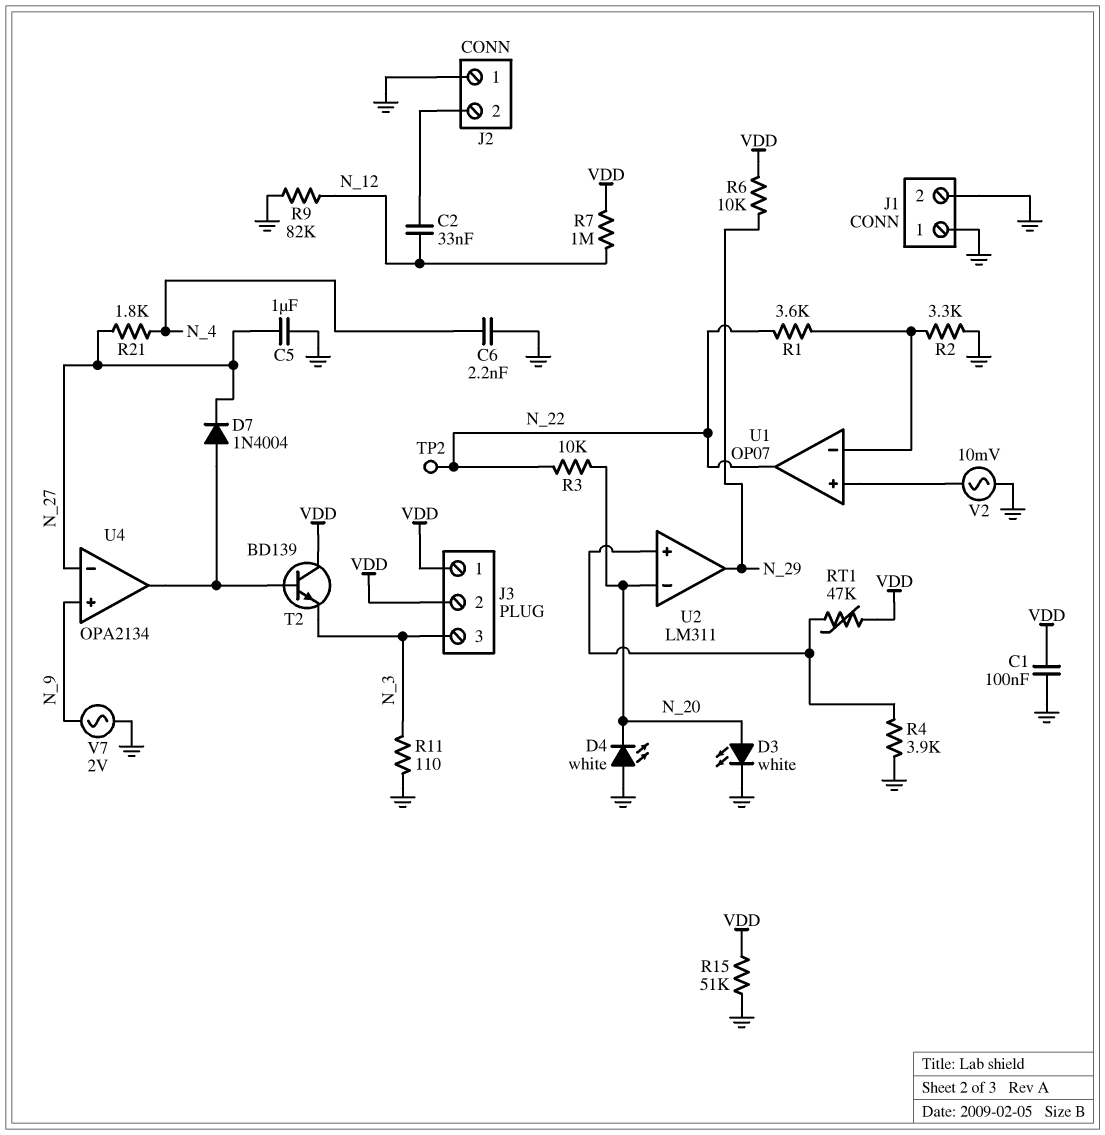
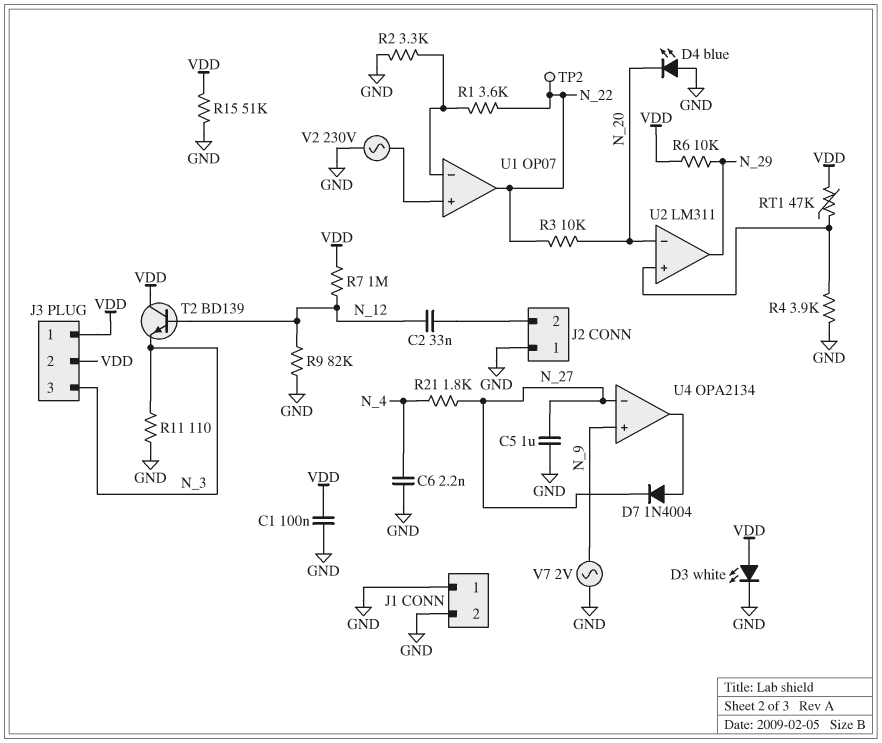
D3: LED white (A N_20, K GND) -> LED white (A VDD, K GND)
D4: LED white (A GND, K N_20) -> LED blue (A GND, K N_20)
T2: NPN BD139 (B U4/out, C VDD, E N_3) -> NPN BD139 (B N_12, C VDD, E N_3)
V2: AC 10mV (GND, U1/in+) -> AC 230V (GND, U1/in+)

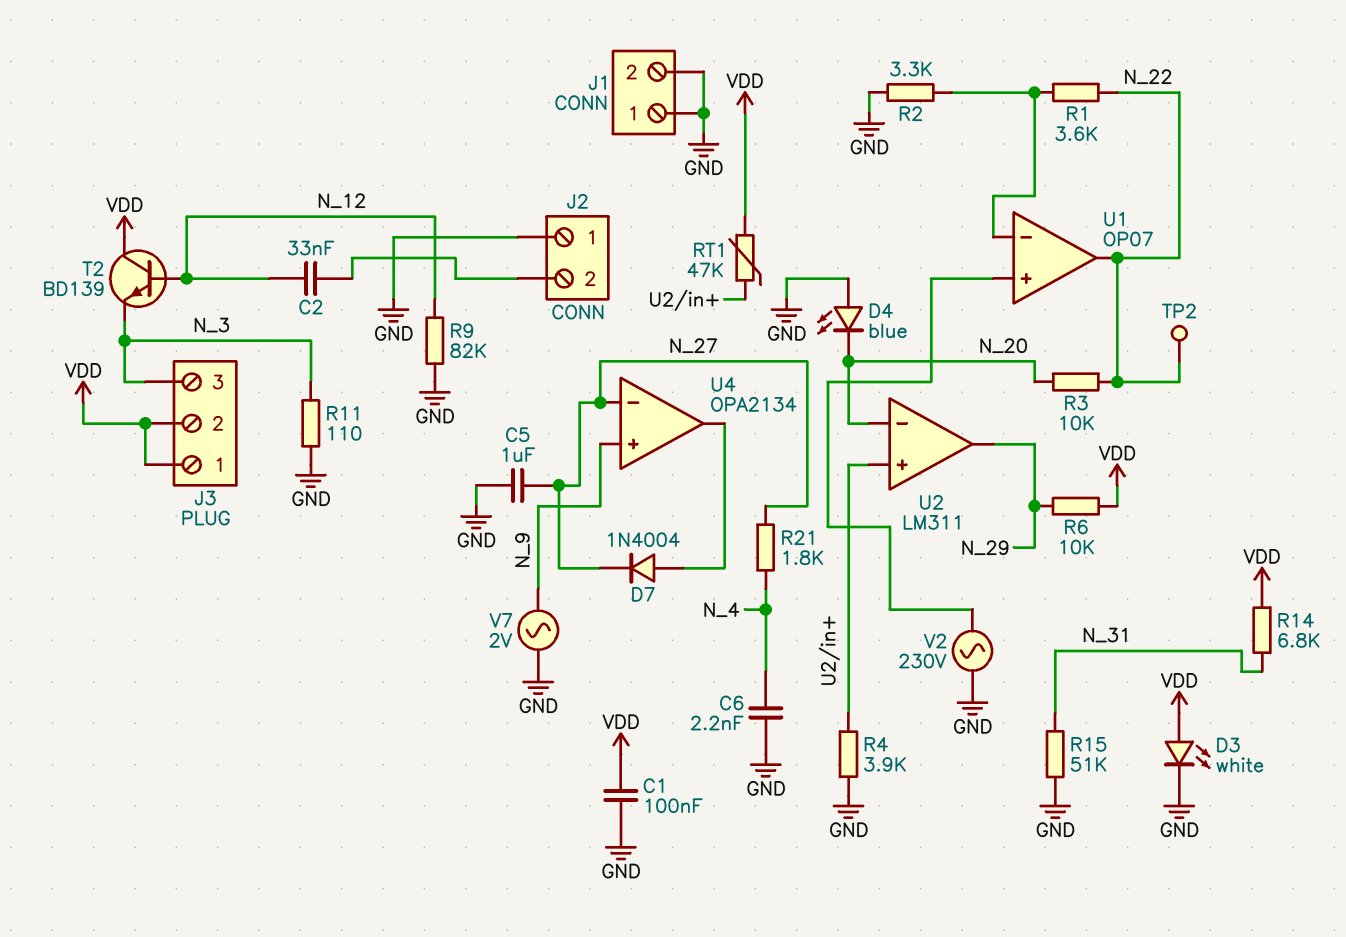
R7: 1M (N_12, VDD) -> none
R14: none -> 6.8k (N_31, VDD)
R15: 51k (GND, VDD) -> 51k (GND, N_31)

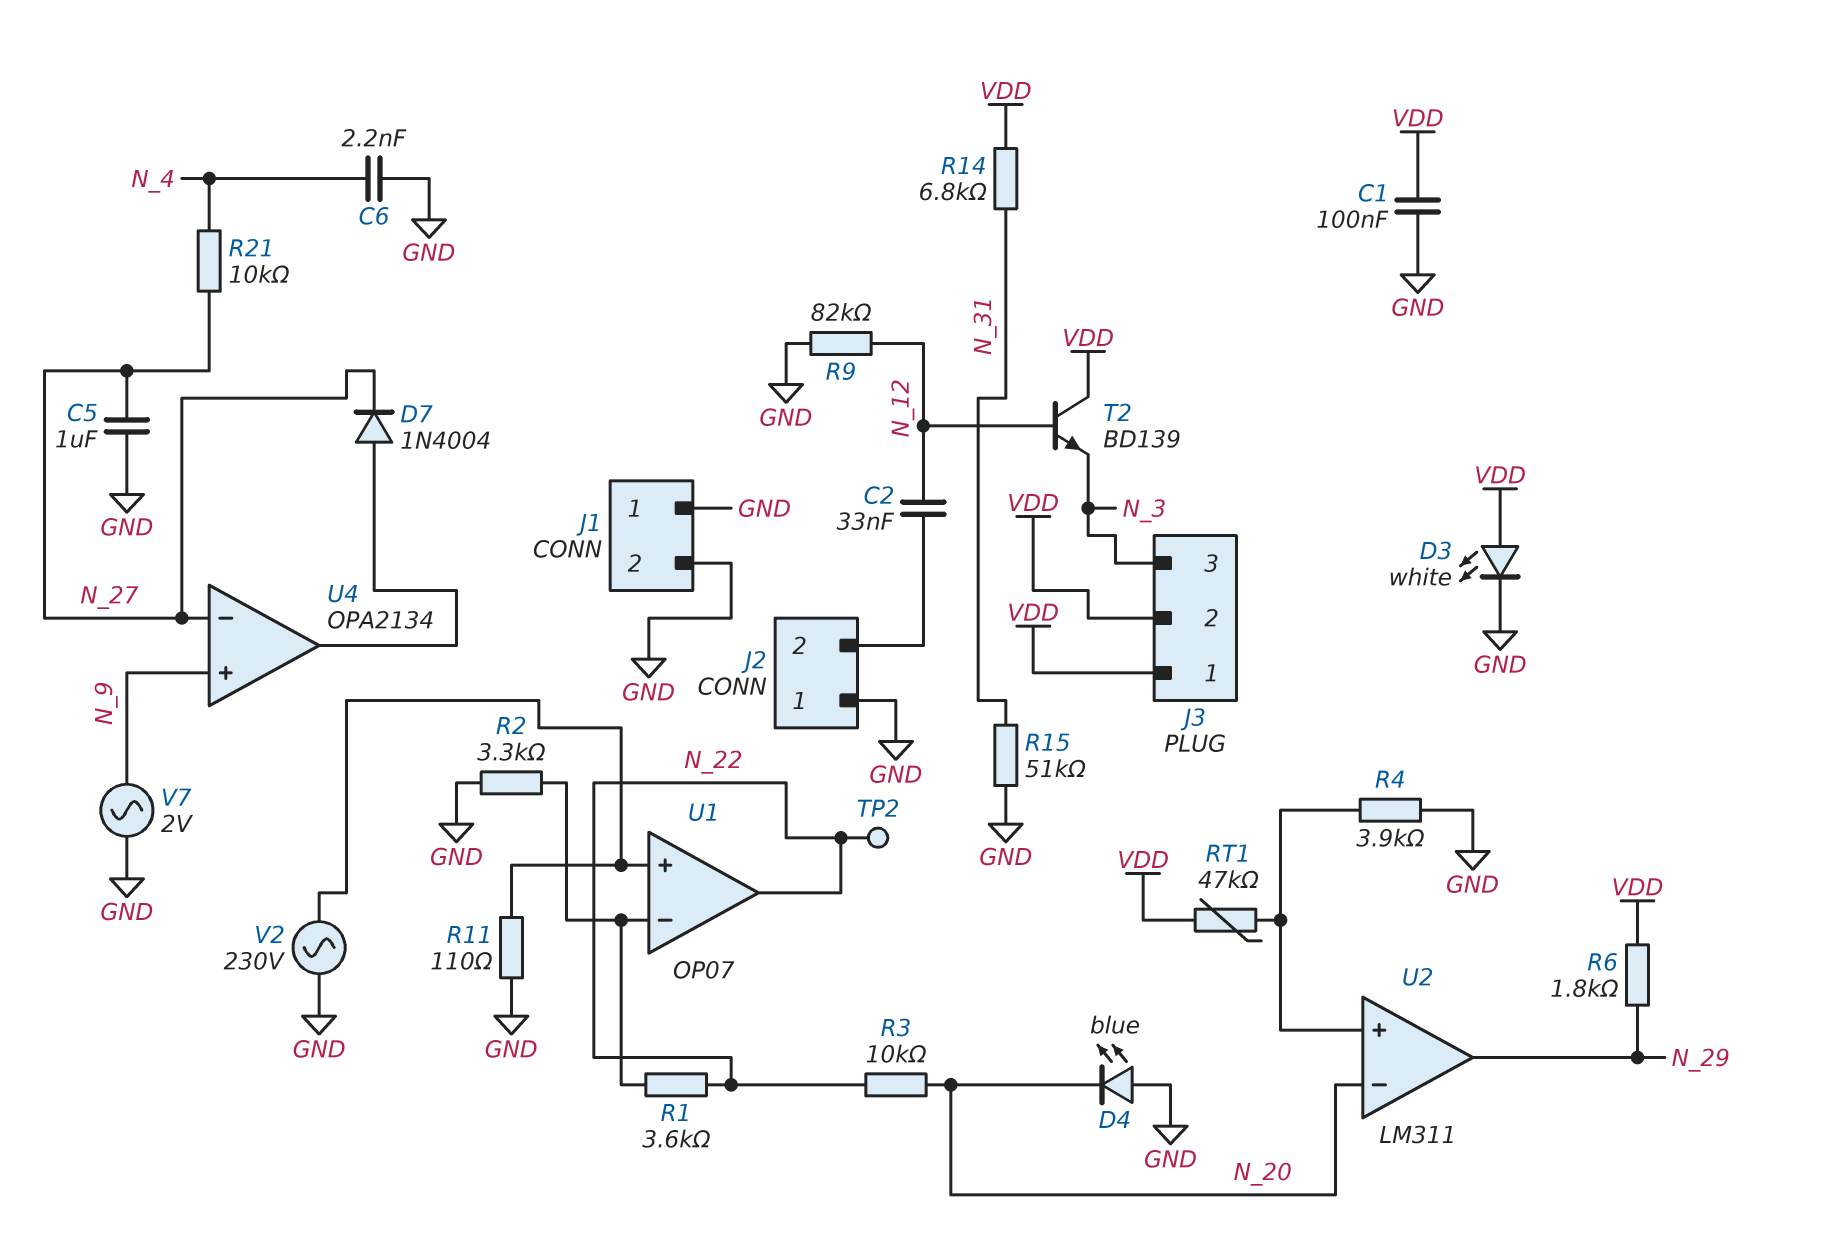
R6: 10k (N_29, VDD) -> 1.8k (N_29, VDD)
R11: 110 (GND, N_3) -> 110 (GND, U1/in+)
R21: 1.8k (N_4, N_27) -> 10k (N_4, N_27)

